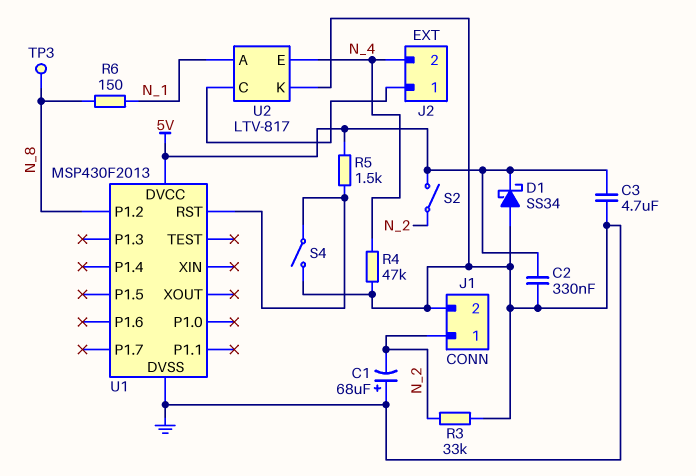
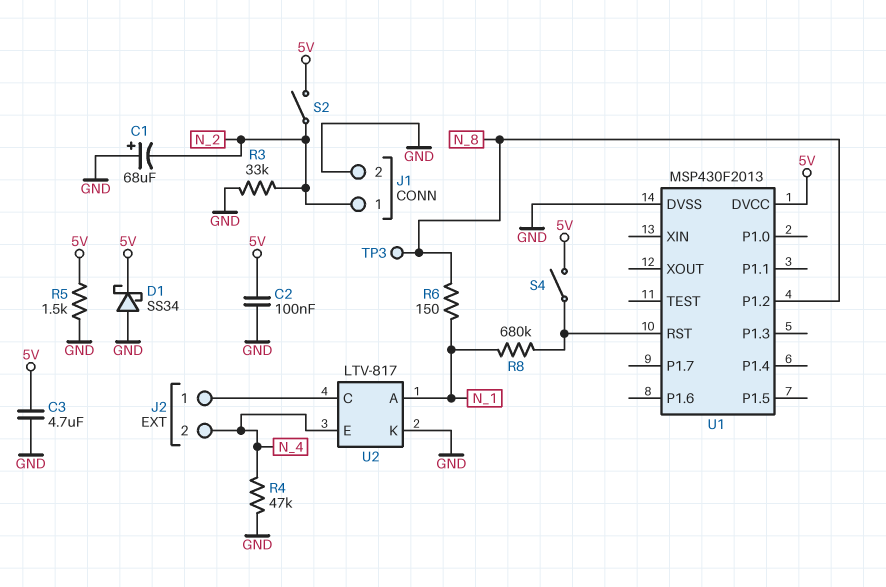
C2: 330nF (5V, GND) -> 100nF (5V, GND)
R5: 1.5k (5V, U1/RST) -> 1.5k (5V, GND)
R8: none -> 680k (N_1, U1/RST)
S4: switch (GND, U1/RST) -> switch (5V, U1/RST)

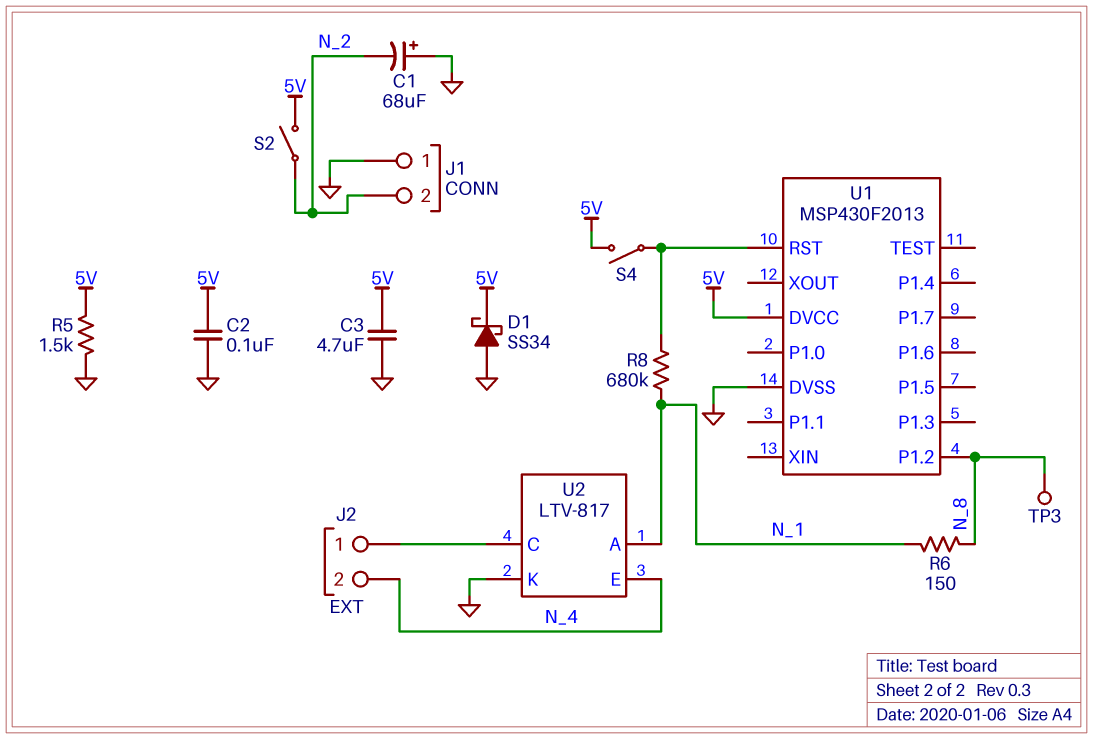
J1 pin 1: N_2 -> GND
J1 pin 2: GND -> N_2
R3: 33k (GND, N_2) -> none
R4: 47k (GND, N_4) -> none

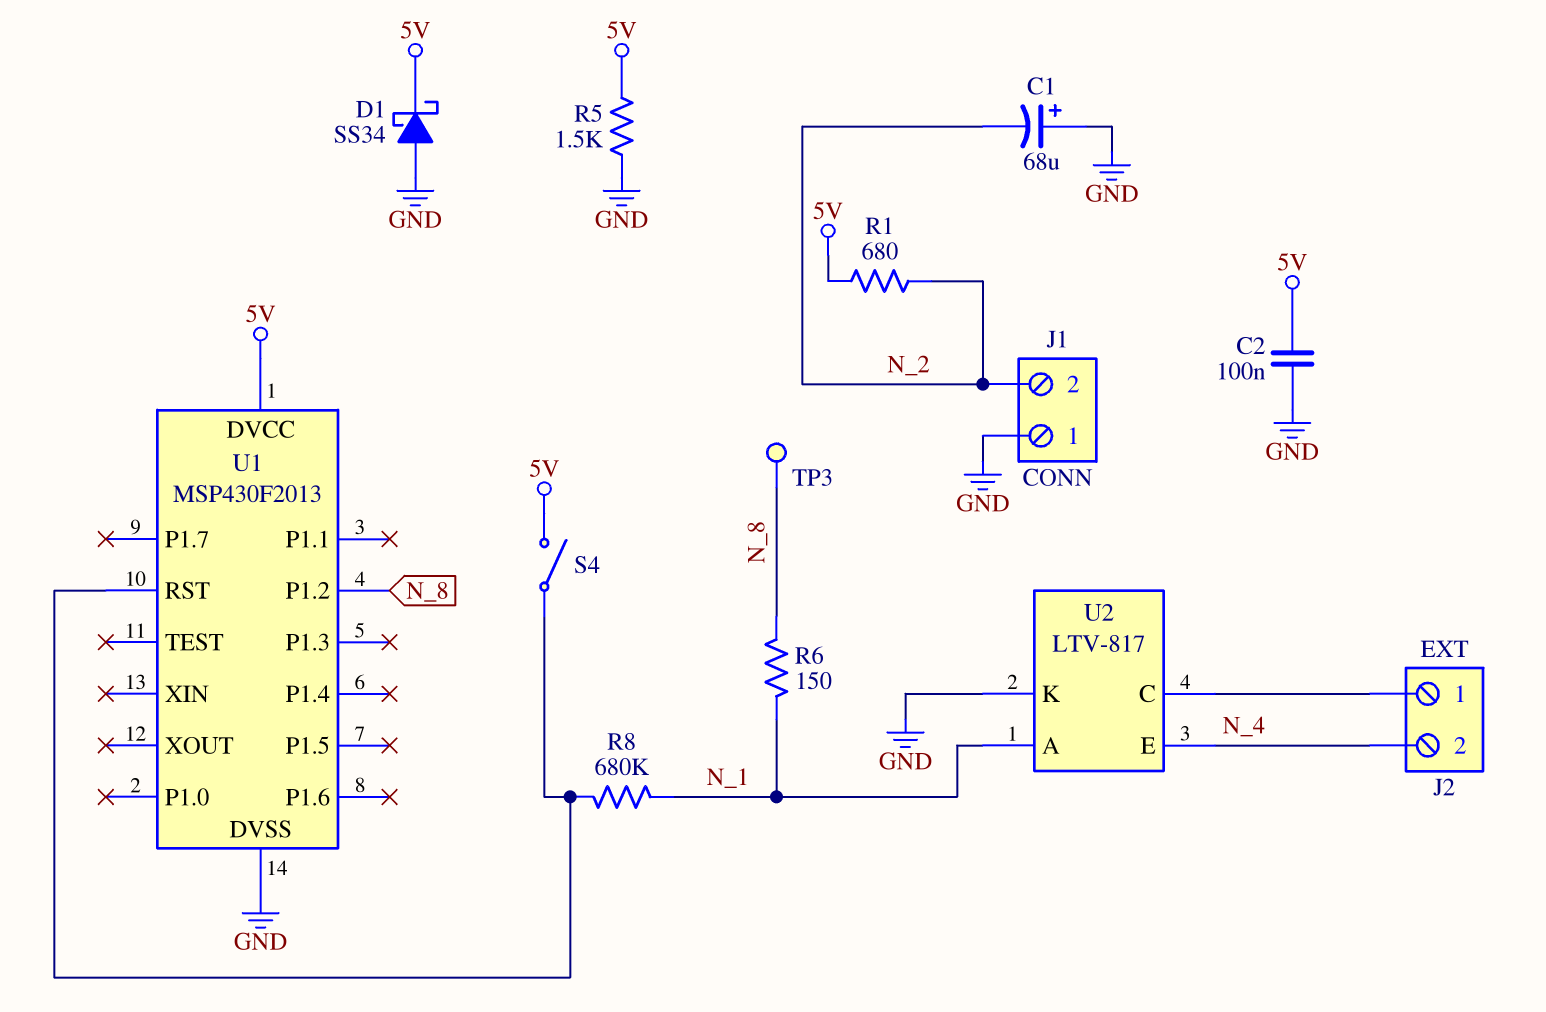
C3: 4.7uF (5V, GND) -> none
R1: none -> 680 (5V, N_2)
S2: switch (5V, N_2) -> none

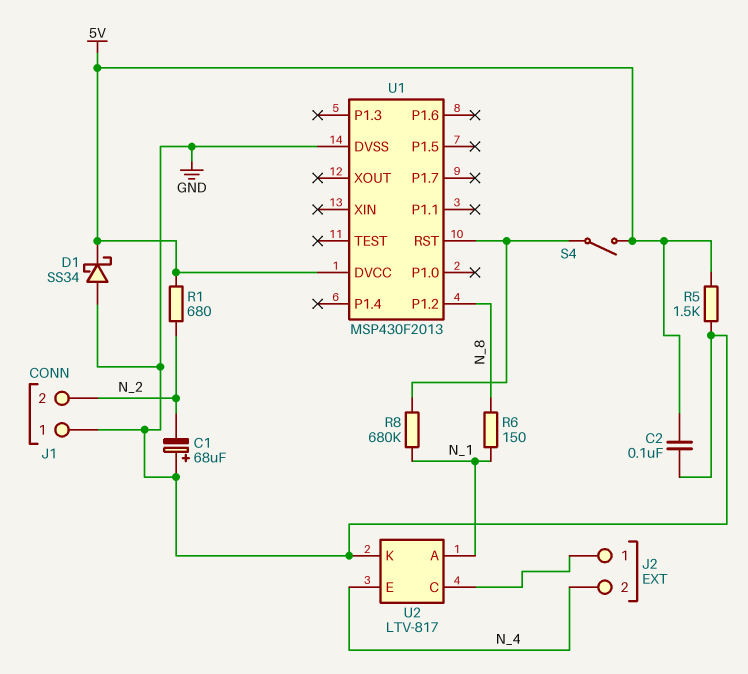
TP3: test point (N_8) -> none

